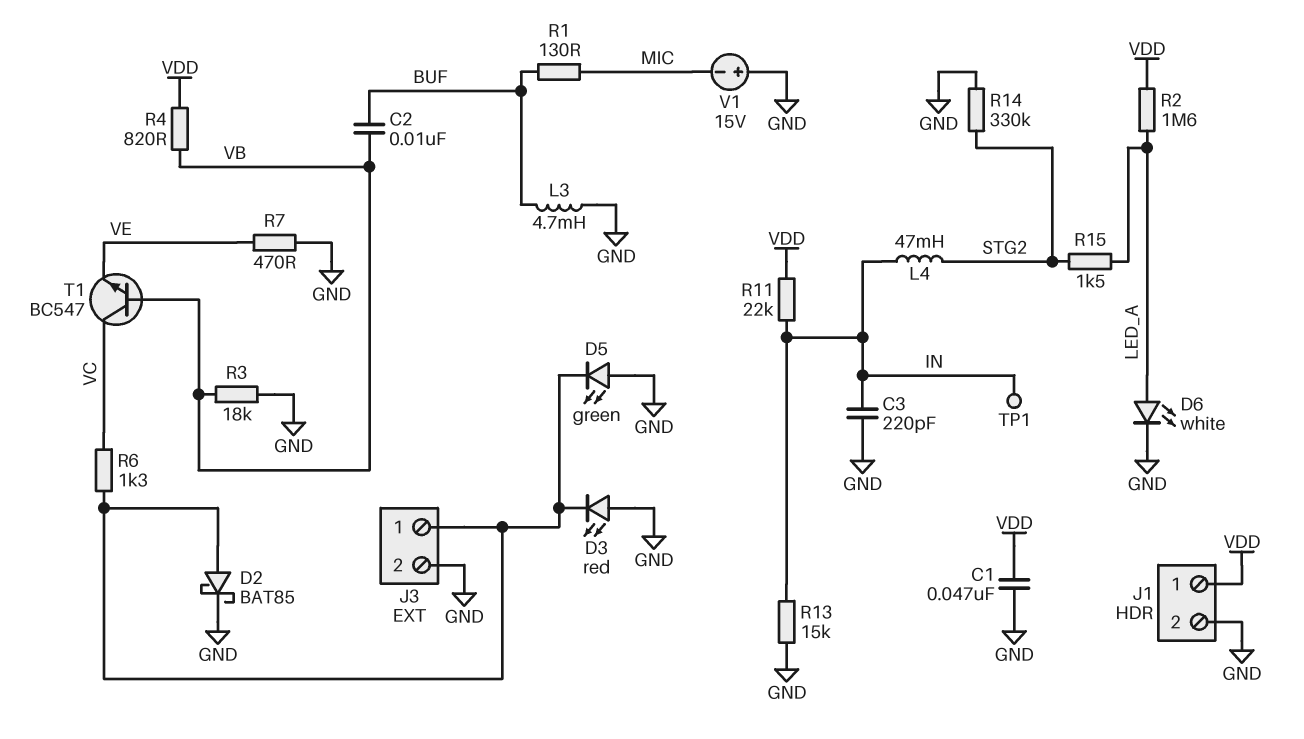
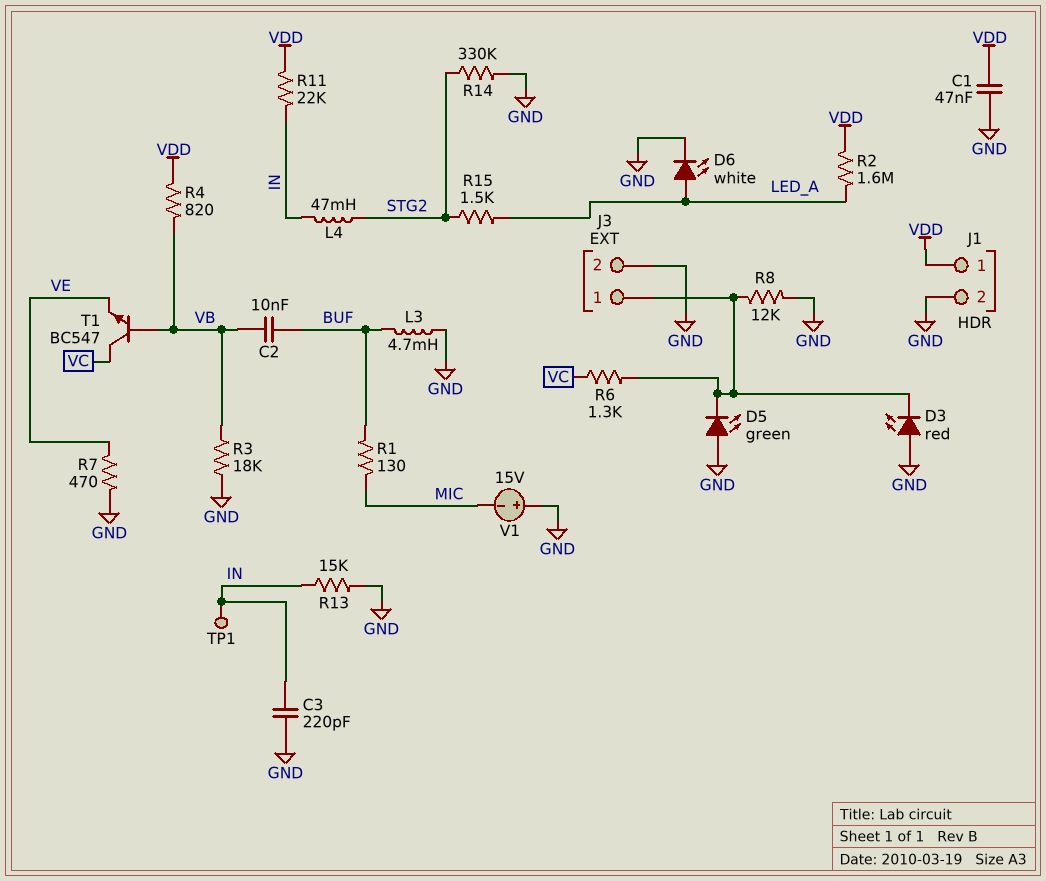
D2: schottky BAT85 (A J3/1, K GND) -> none
R8: none -> 12k (GND, J3/1)

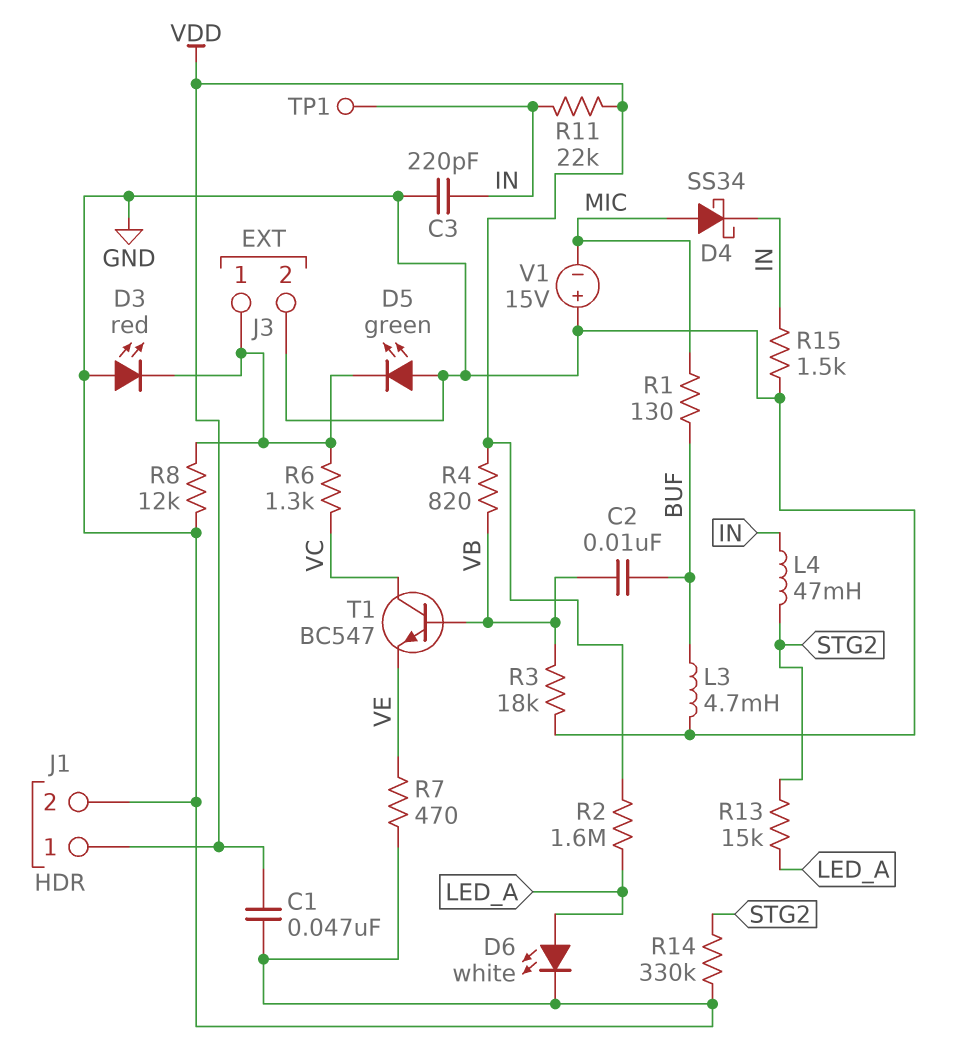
D4: none -> schottky SS34 (A MIC, K IN)
R13: 15k (GND, IN) -> 15k (LED_A, STG2)
R15: 1.5k (LED_A, STG2) -> 1.5k (GND, IN)

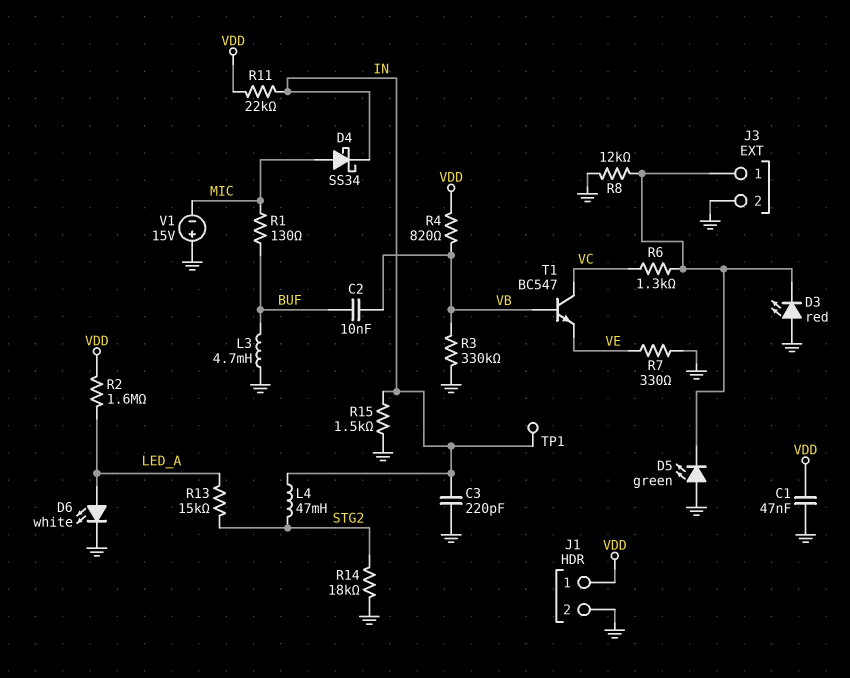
R3: 18k (GND, VB) -> 330k (GND, VB)
R7: 470 (GND, VE) -> 330 (GND, VE)
R14: 330k (GND, STG2) -> 18k (GND, STG2)

